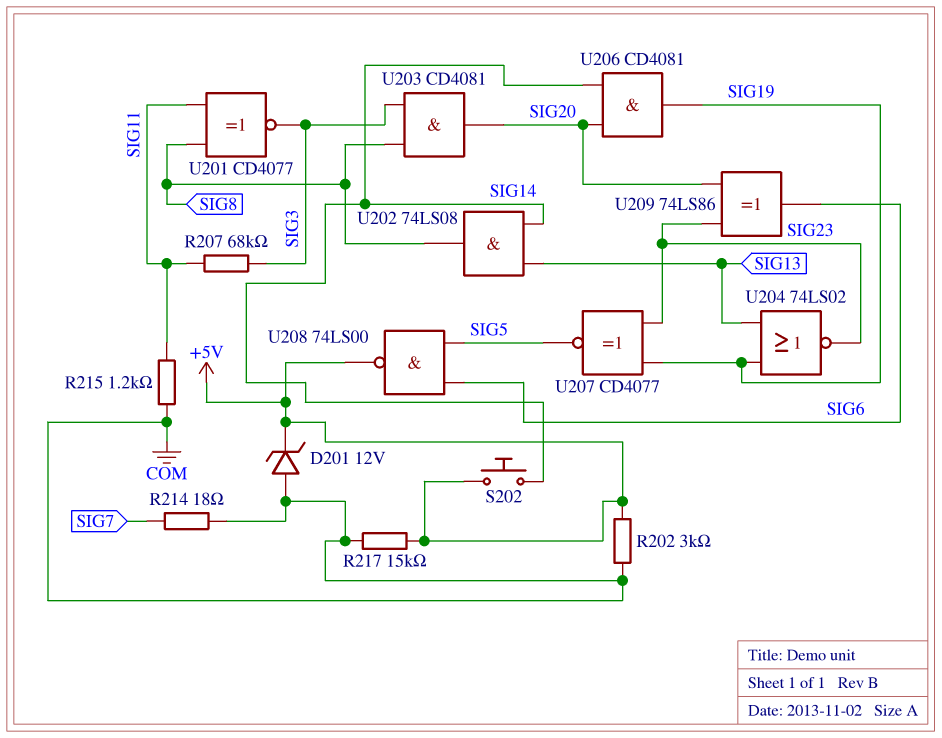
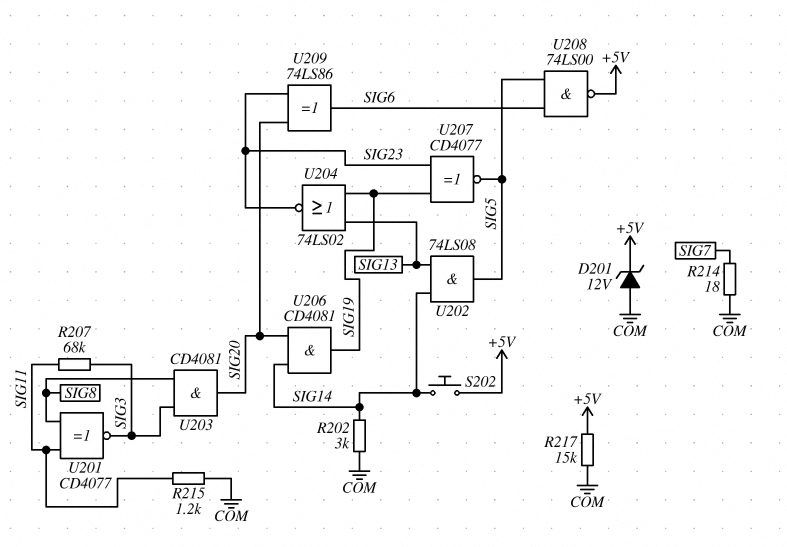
R202: 3k (+5V, COM) -> 3k (COM, SIG14)
U202: AND 74LS08 (in SIG13, in SIG14, out SIG8) -> AND 74LS08 (in SIG13, in SIG14, out SIG5)

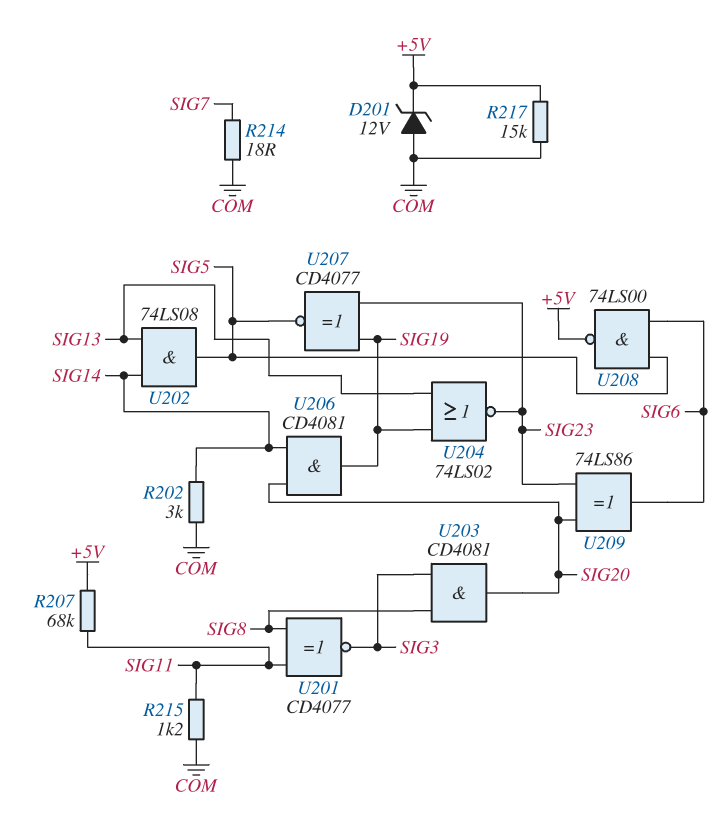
R207: 68k (SIG3, SIG11) -> 68k (+5V, SIG11)
S202: button (+5V, SIG14) -> none

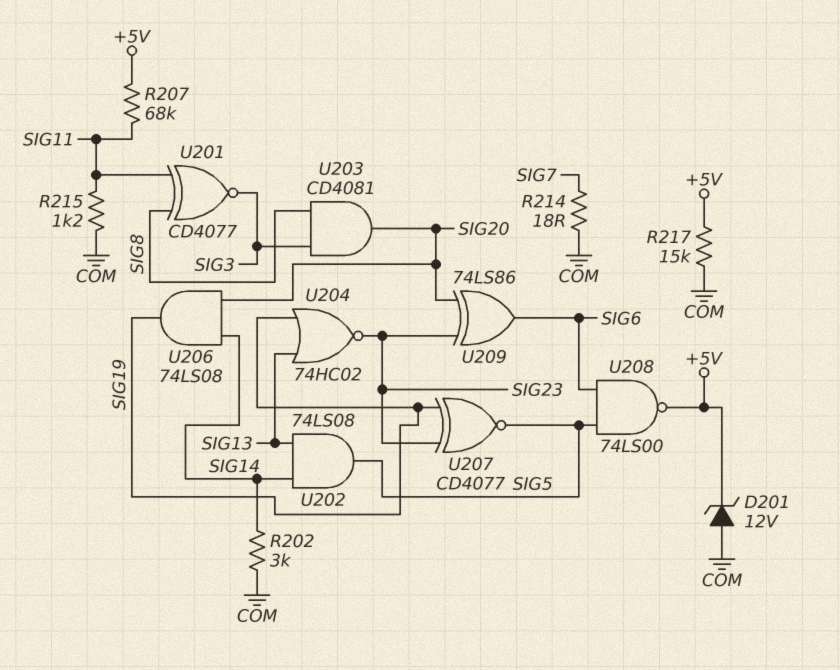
U204: NOR 74LS02 (in SIG13, in SIG19, out SIG23) -> NOR 74HC02 (in SIG13, in SIG19, out SIG23)
U206: AND CD4081 (in SIG14, in SIG20, out SIG19) -> AND 74LS08 (in SIG14, in SIG20, out SIG19)

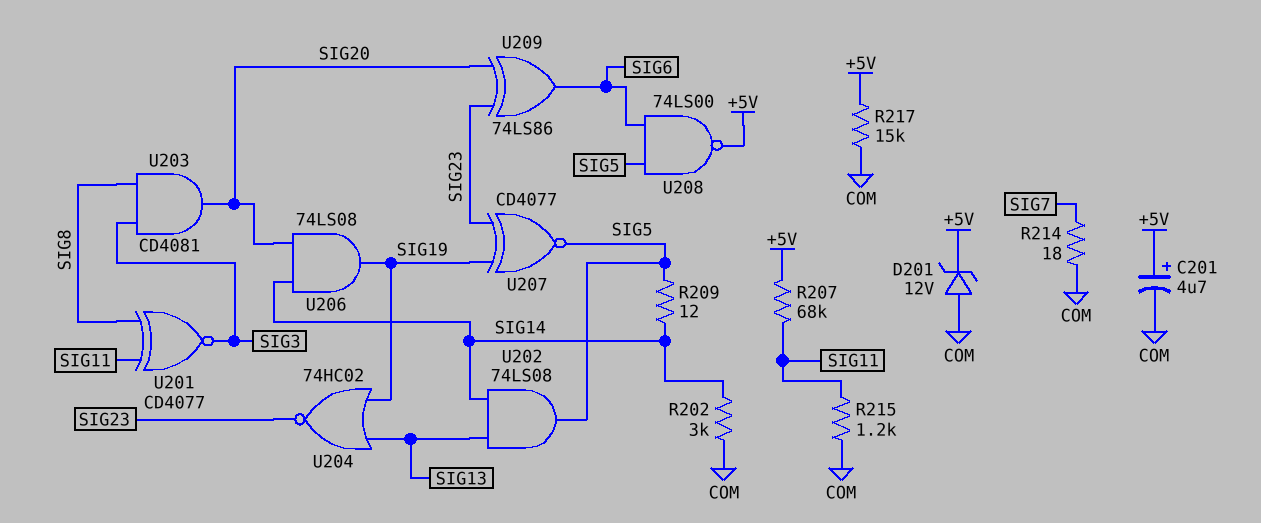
C201: none -> 4.7uF (plus +5V, minus COM)
R209: none -> 12 (SIG5, SIG14)

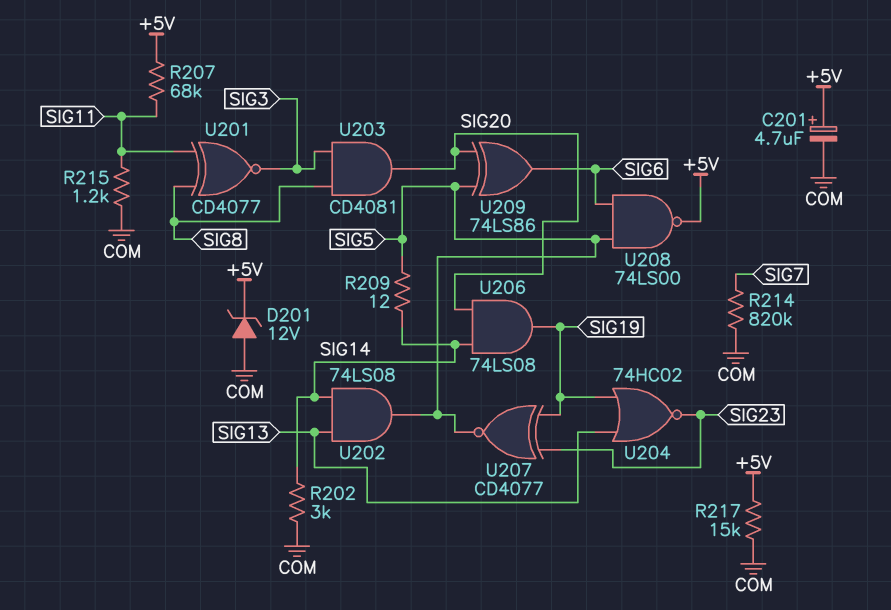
R214: 18 (COM, SIG7) -> 820k (COM, SIG7)
U209: XOR 74LS86 (in SIG20, in SIG23, out SIG6) -> XOR 74LS86 (in SIG5, in SIG20, out SIG6)

